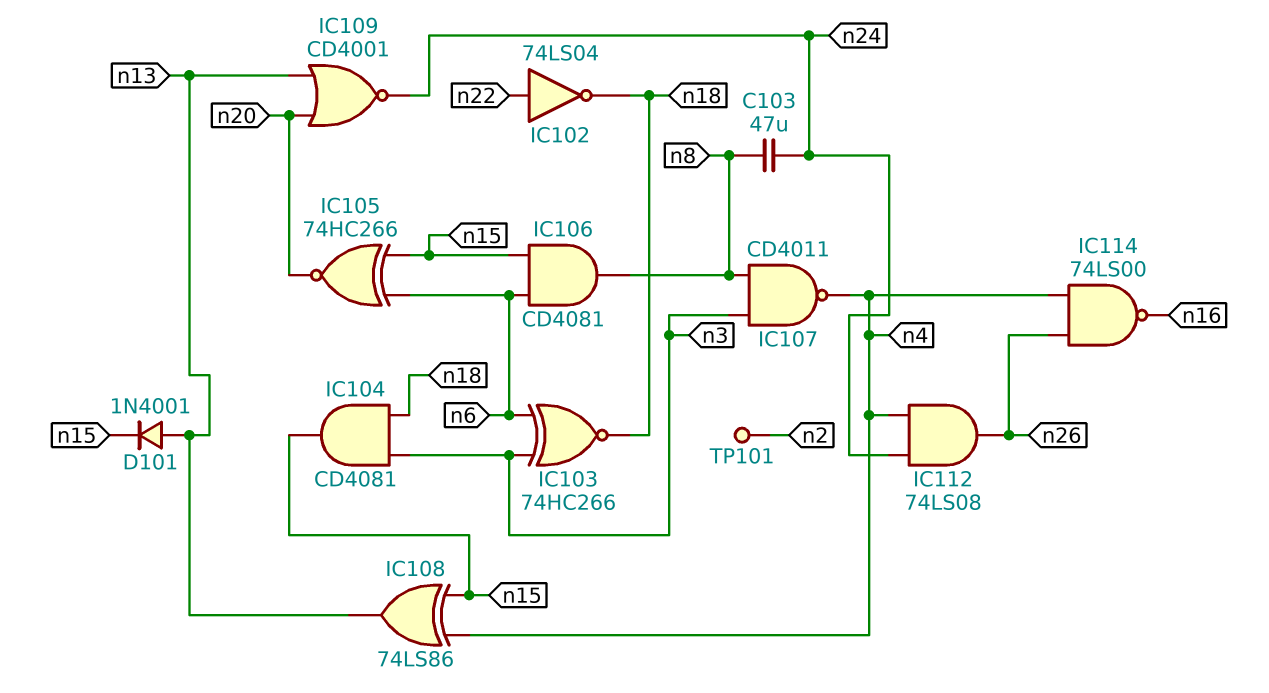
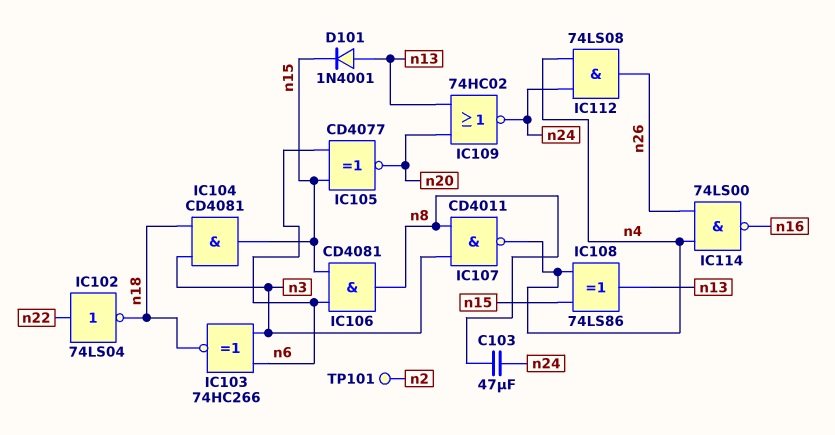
IC105: XNOR 74HC266 (in n6, in n15, out n20) -> XNOR CD4077 (in n6, in n15, out n20)
IC109: NOR CD4001 (in n13, in n20, out n24) -> NOR 74HC02 (in n13, in n20, out n24)

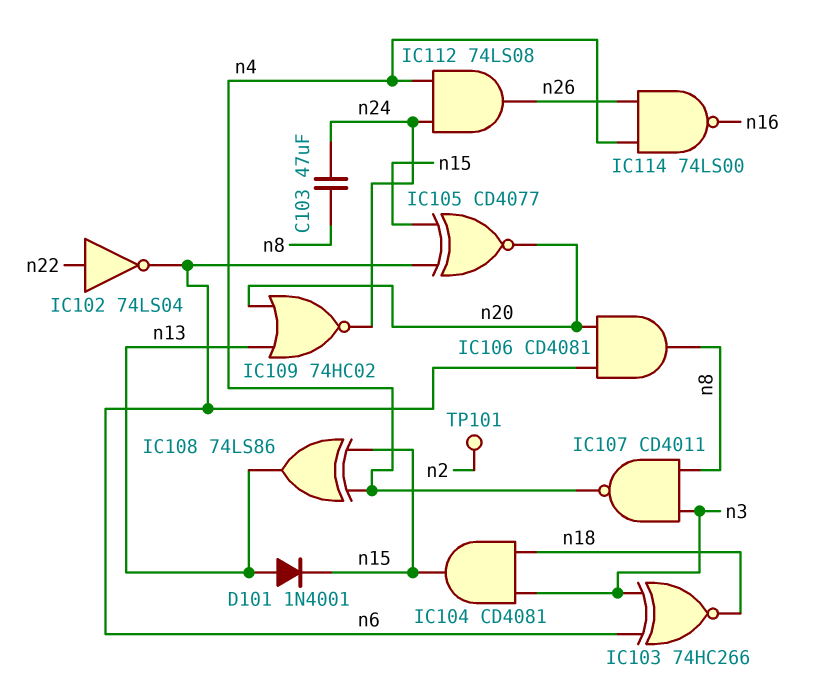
IC102: NOT 74LS04 (in n22, out n18) -> NOT 74LS04 (in n22, out n6)
IC106: AND CD4081 (in n6, in n15, out n8) -> AND CD4081 (in n6, in n20, out n8)

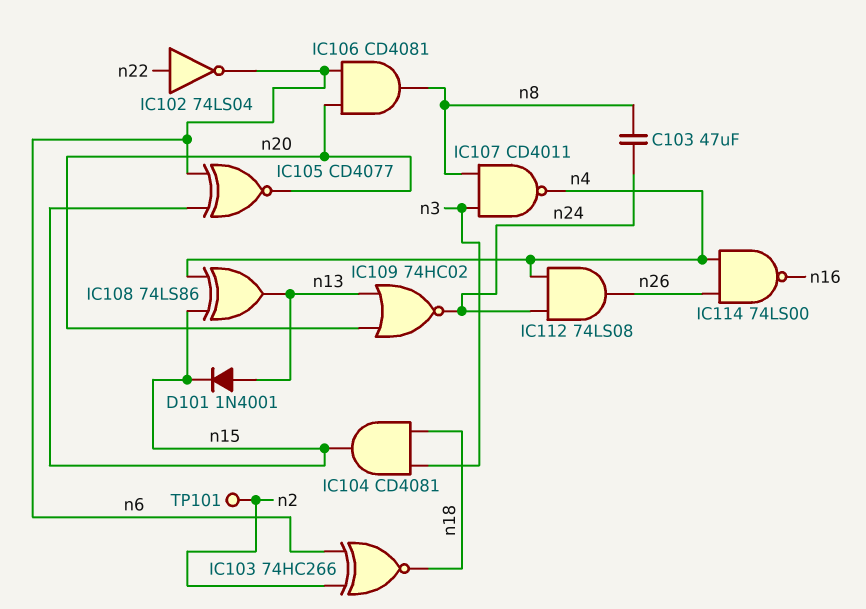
IC103: XNOR 74HC266 (in n3, in n6, out n18) -> XNOR 74HC266 (in n2, in n6, out n18)

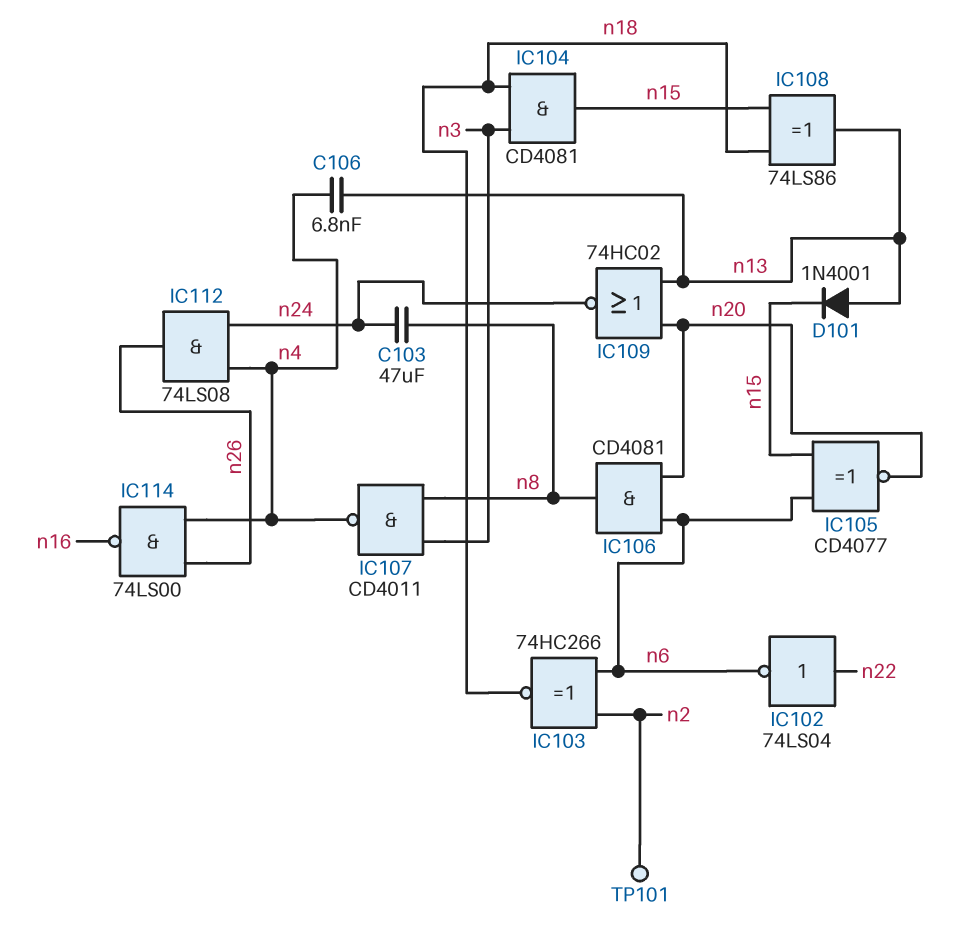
C106: none -> 6.8nF (n4, n13)
IC108: XOR 74LS86 (in n4, in n15, out n13) -> XOR 74LS86 (in n15, in n18, out n13)

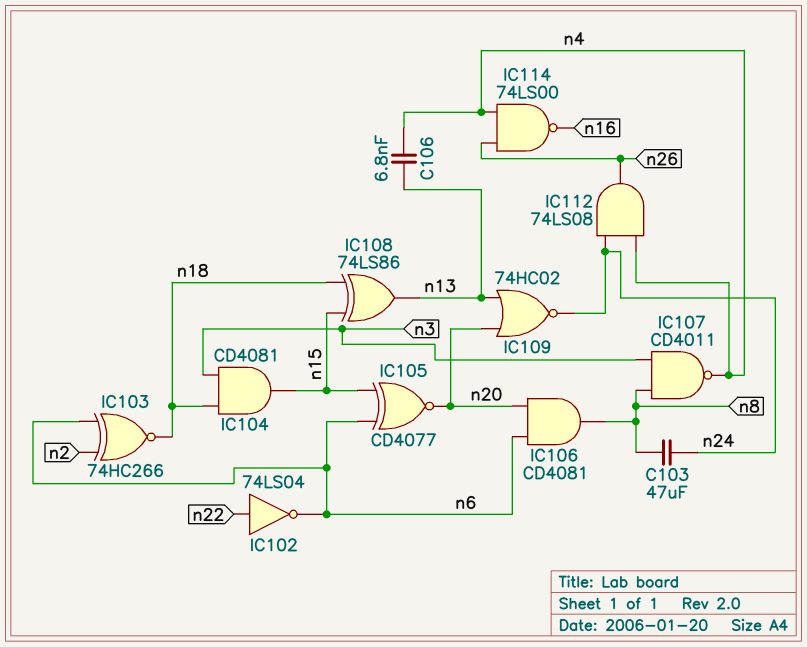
D101: diode 1N4001 (A n13, K n15) -> none
TP101: test point (n2) -> none

